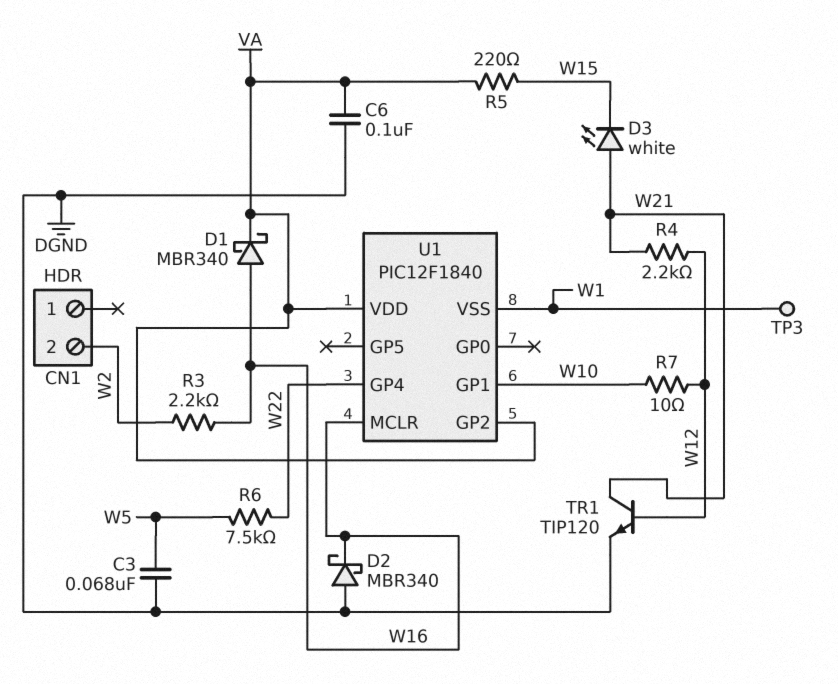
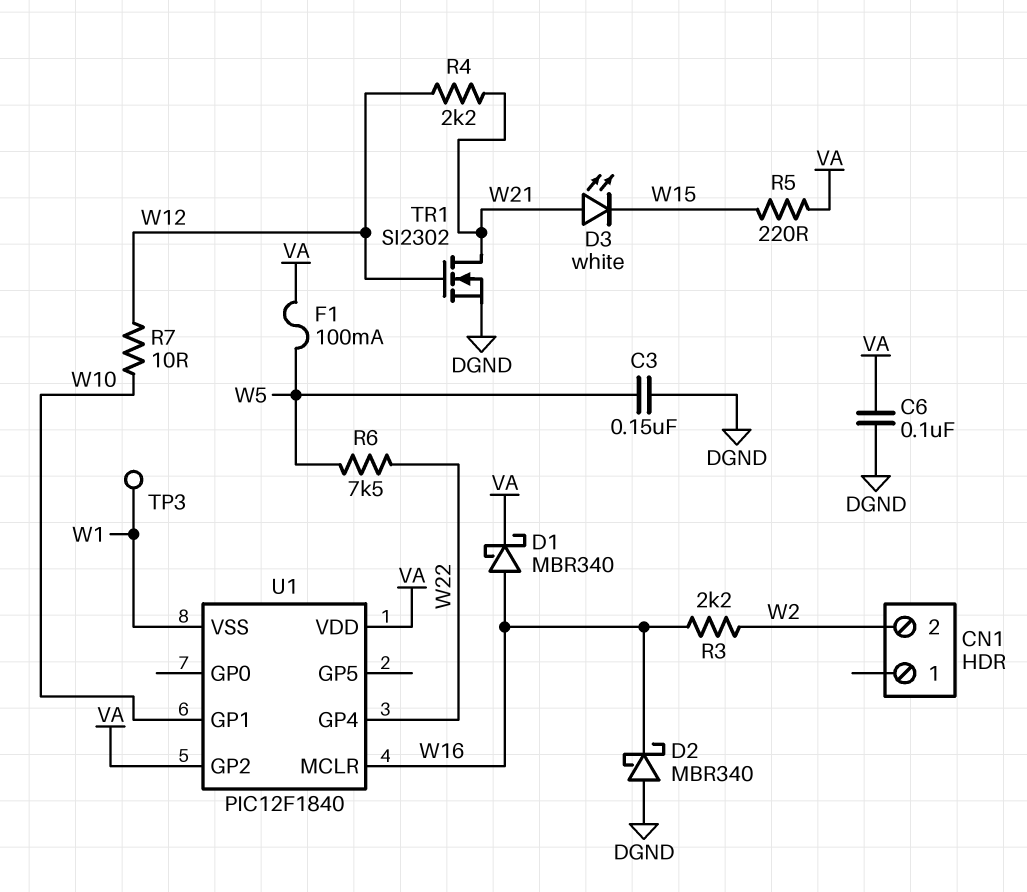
C3: 68nF (DGND, W5) -> 150nF (DGND, W5)
F1: none -> 100mA (VA, W5)
TR1: NPN TIP120 (B W12, C W21, E DGND) -> NMOS SI2302 (G W12, D W21, S DGND)

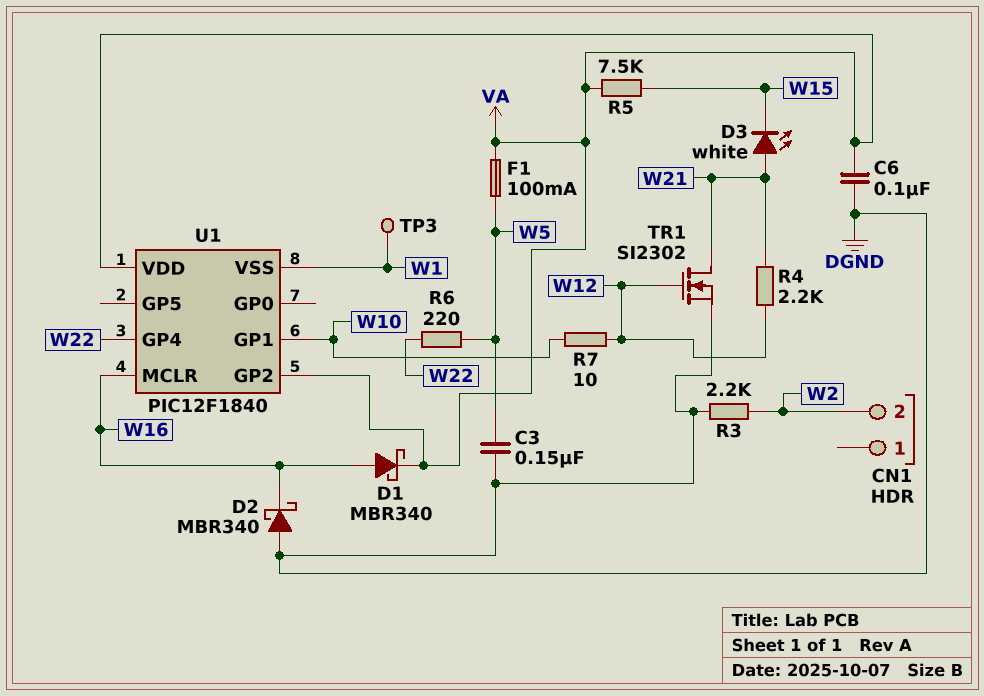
R3: 2.2k (W2, W16) -> 2.2k (DGND, W2)
R5: 220 (VA, W15) -> 7.5k (VA, W15)
R6: 7.5k (W5, W22) -> 220 (W5, W22)

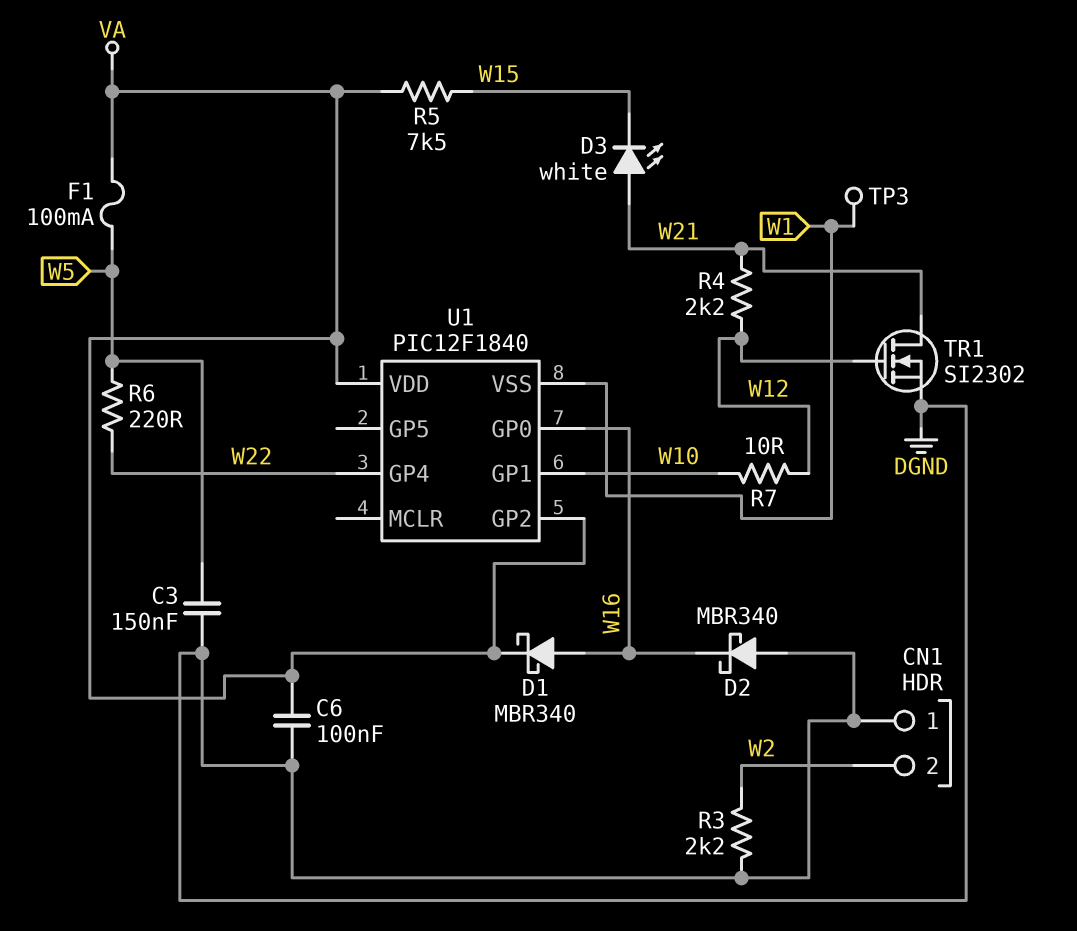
CN1 pin 1: none -> DGND
U1 pin GP0: none -> W16
U1 pin MCLR: W16 -> none

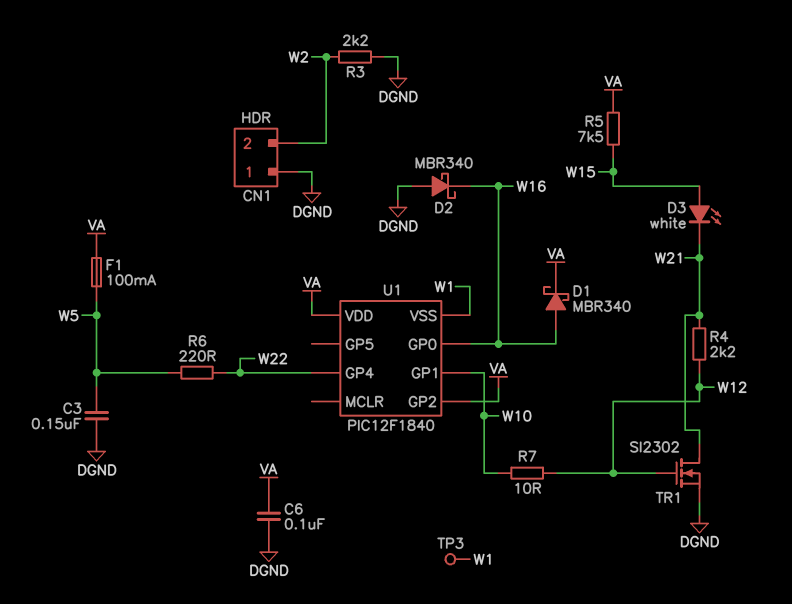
D3: LED white (A W21, K W15) -> LED white (A W15, K W21)

